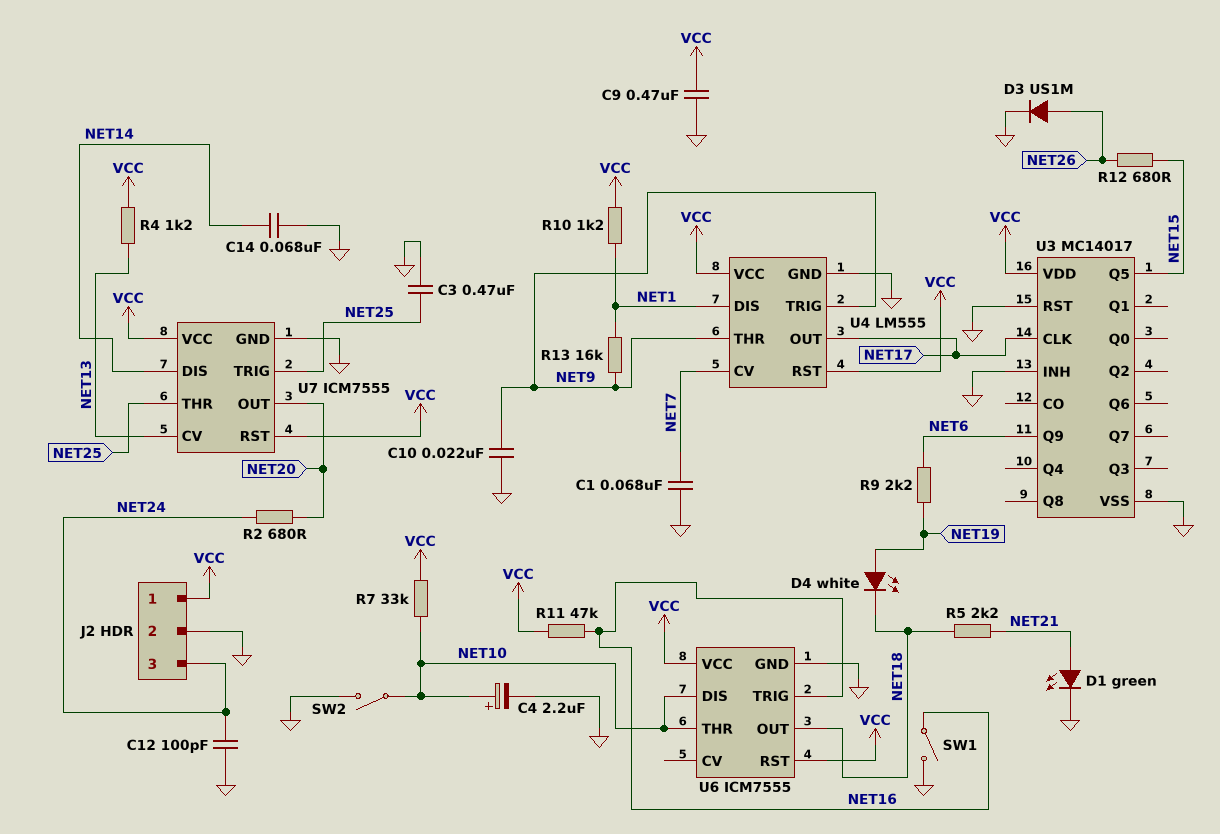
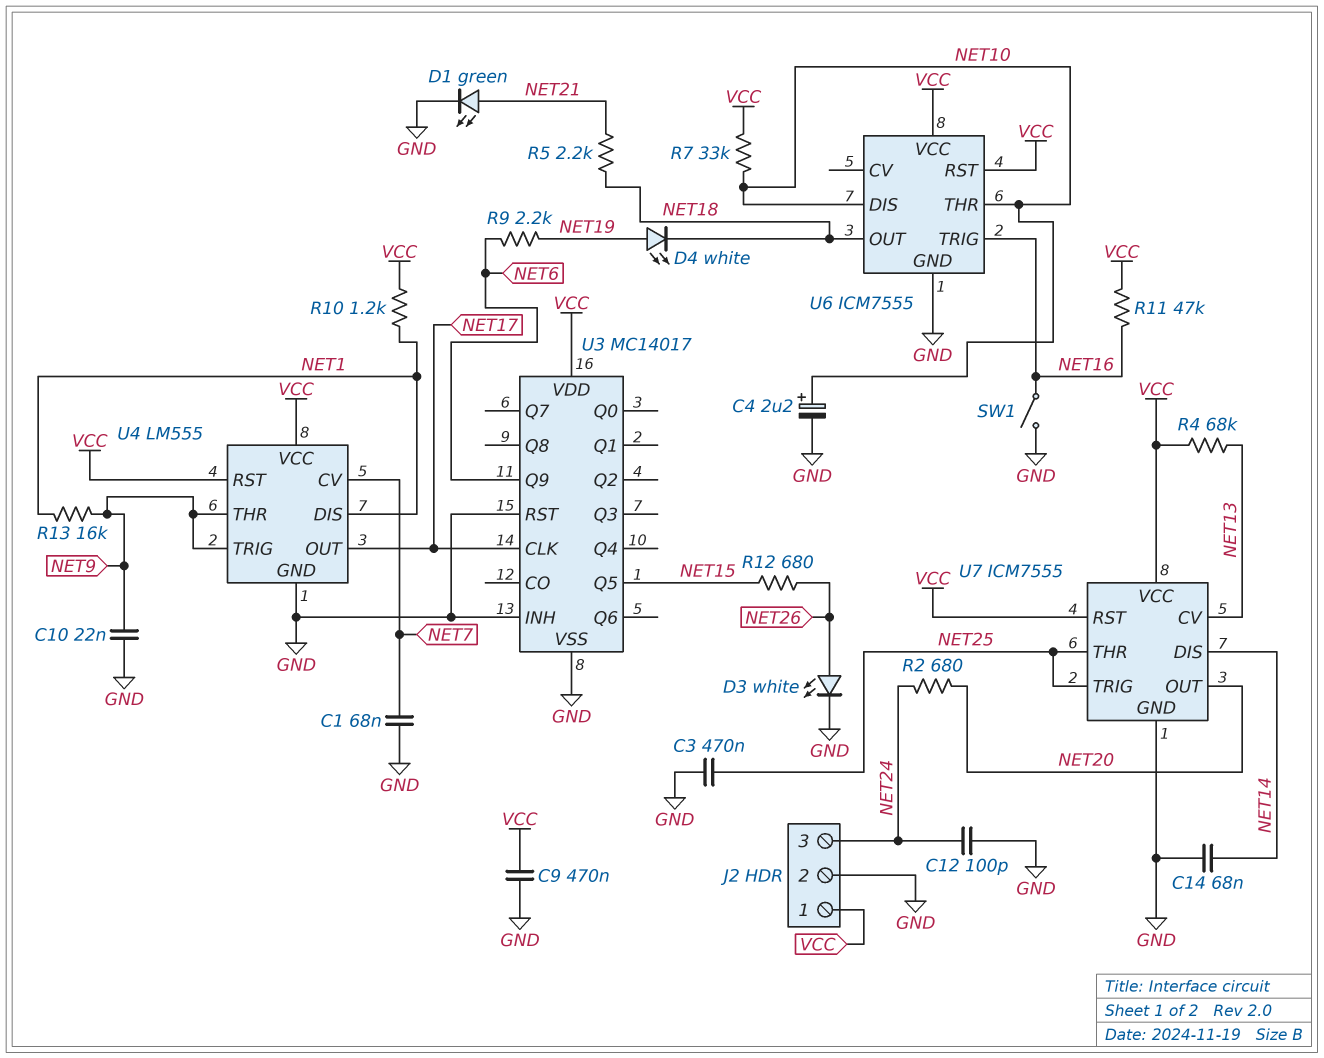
D3: diode US1M (A NET26, K GND) -> LED white (A NET26, K GND)
R4: 1.2k (NET13, VCC) -> 68k (NET13, VCC)
SW2: switch (GND, NET10) -> none

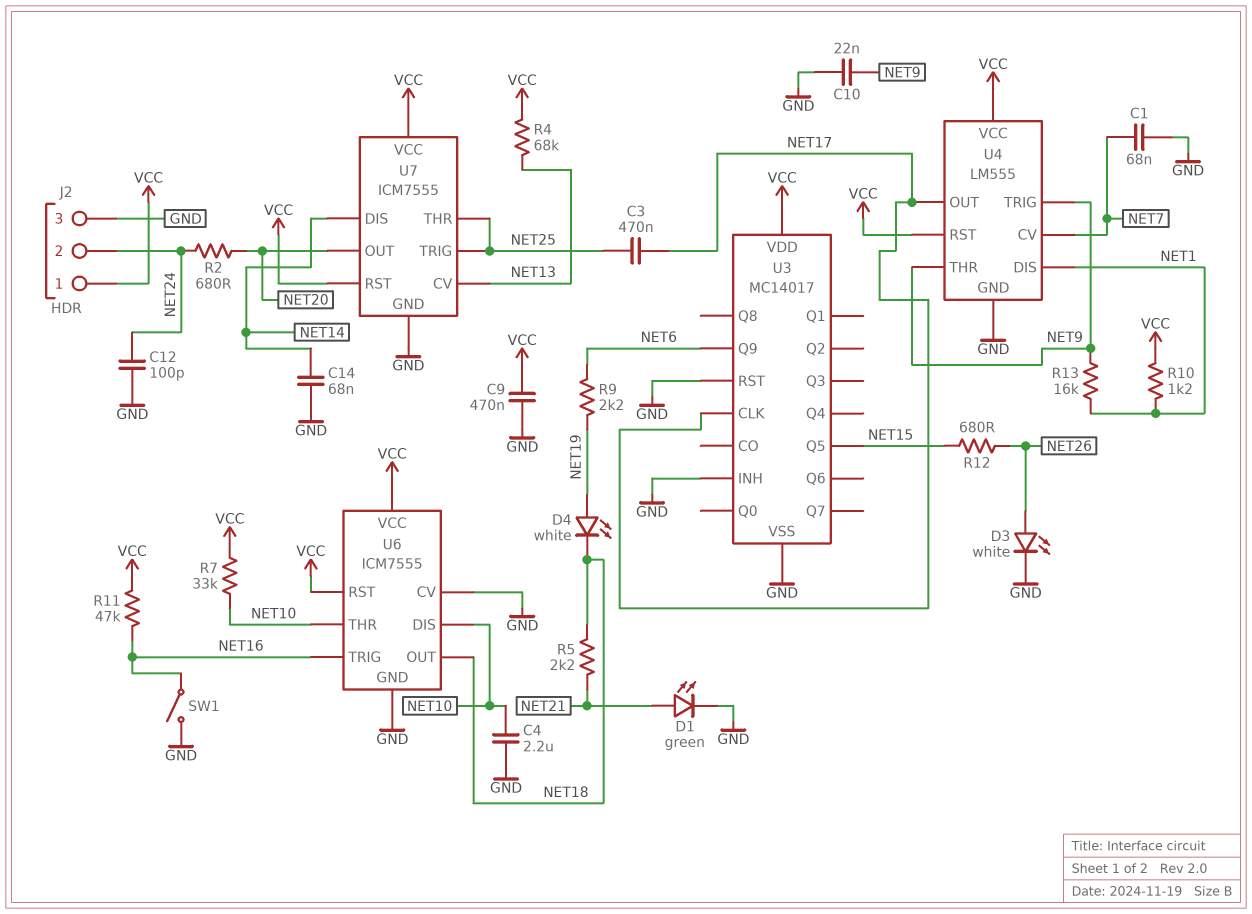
C3: 470nF (GND, NET25) -> 470nF (NET17, NET25)
C4: 2.2uF (plus NET10, minus GND) -> 2.2uF (GND, NET10)
J2 pin 2: GND -> NET24
J2 pin 3: NET24 -> GND
U6 pin CV: none -> GND

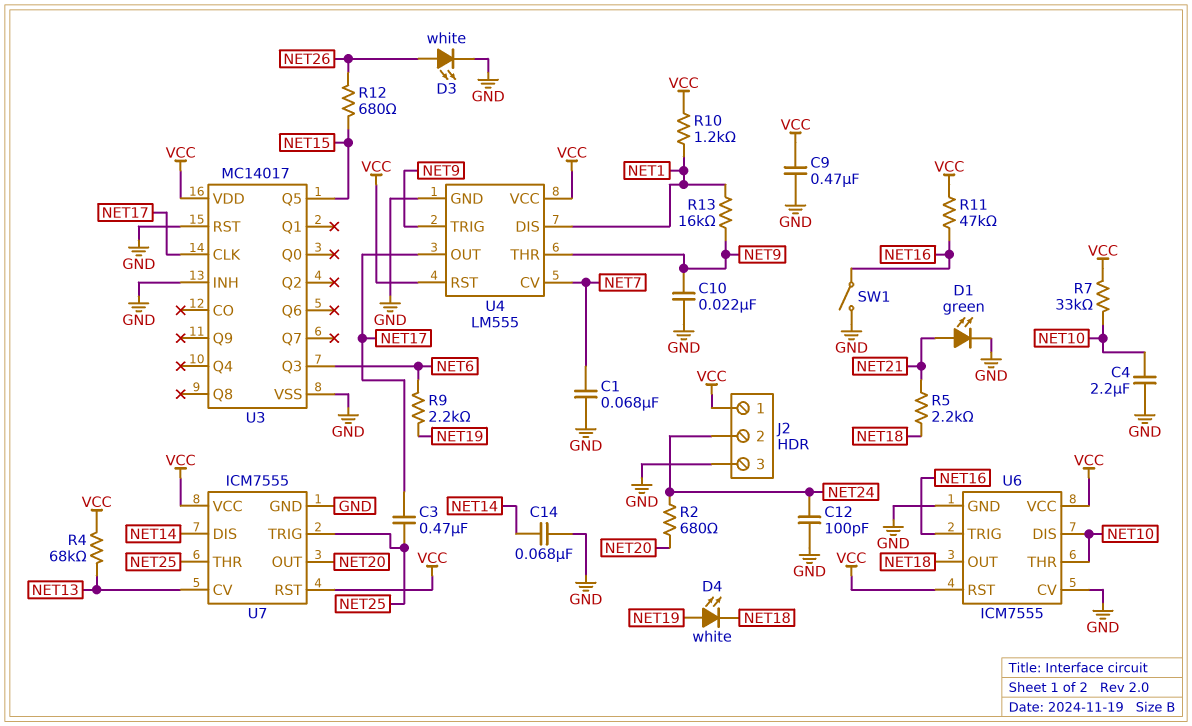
U3 pin Q3: none -> NET6
U3 pin Q9: NET6 -> none

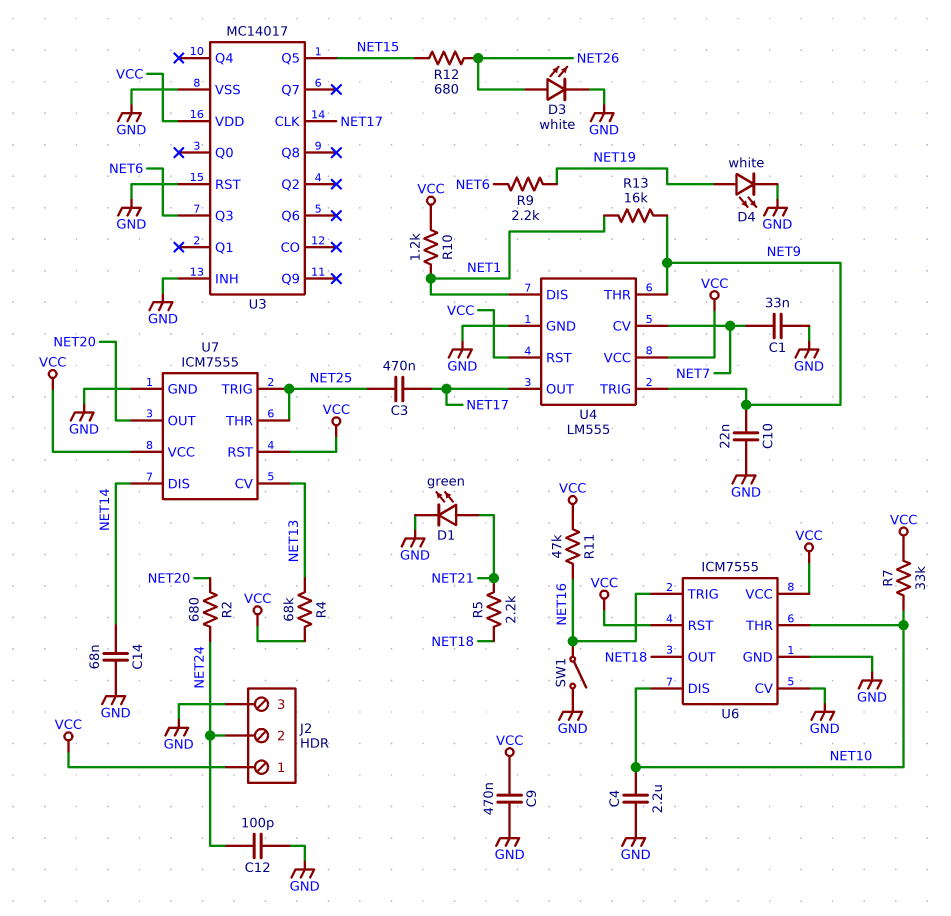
C1: 68nF (GND, NET7) -> 33nF (GND, NET7)
D4: LED white (A NET19, K NET18) -> LED white (A NET19, K GND)

